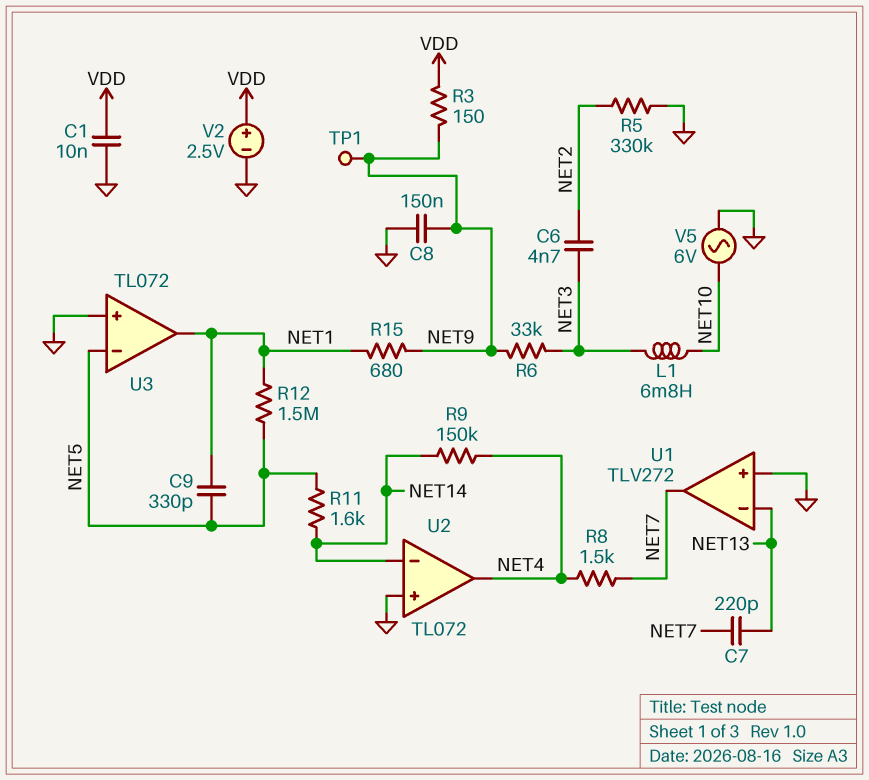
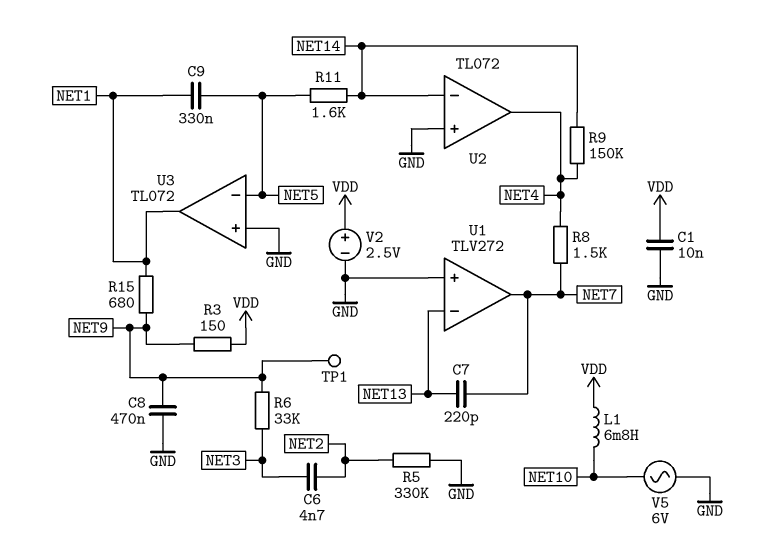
C8: 150nF (GND, NET9) -> 470nF (GND, NET9)
C9: 330pF (NET1, NET5) -> 330nF (NET1, NET5)
L1: 6.8mH (NET3, NET10) -> 6.8mH (NET10, VDD)
R12: 1.5M (NET1, NET5) -> none

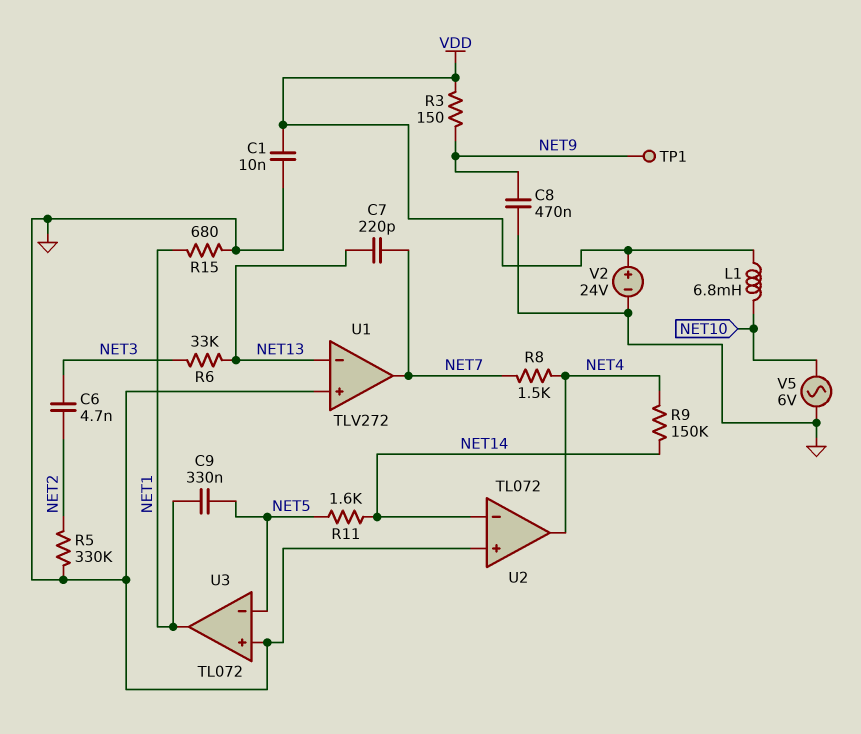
R6: 33k (NET3, NET9) -> 33k (NET3, NET13)
R15: 680 (NET1, NET9) -> 680 (GND, NET1)
V2: 2.5V (plus VDD, minus GND) -> 24V (plus VDD, minus GND)

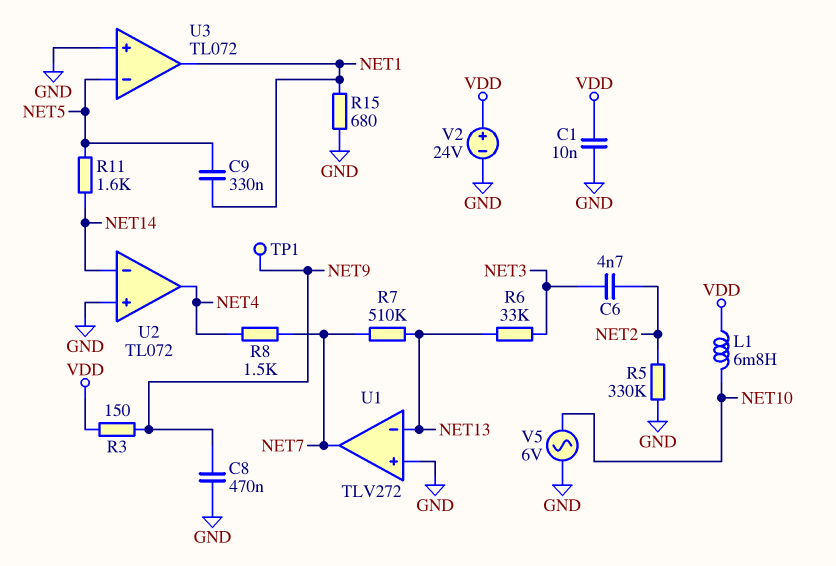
C7: 220pF (NET7, NET13) -> none
R7: none -> 510k (NET7, NET13)
R9: 150k (NET4, NET14) -> none

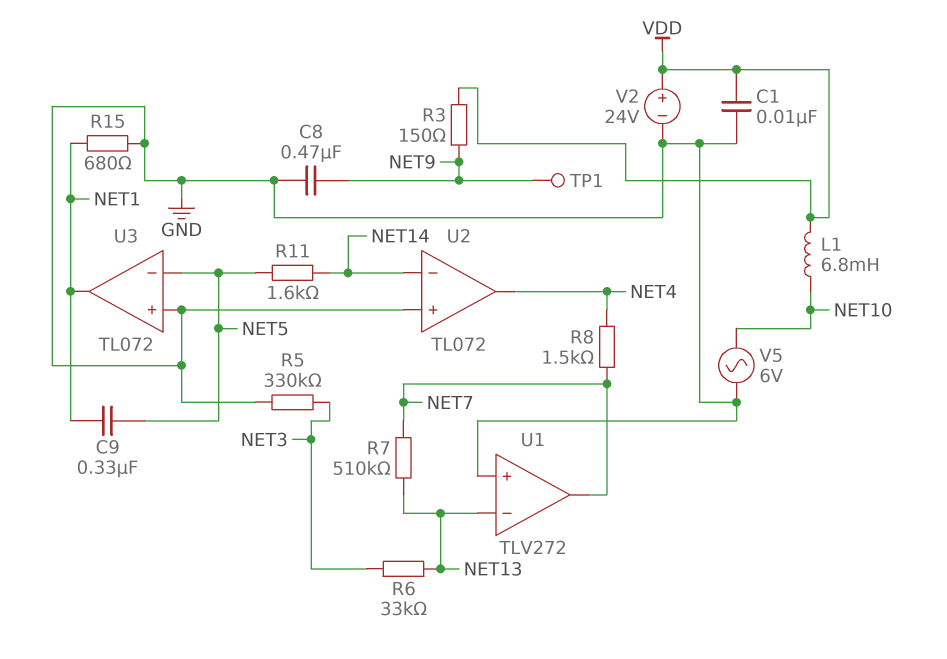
C6: 4.7nF (NET2, NET3) -> none
R5: 330k (GND, NET2) -> 330k (GND, NET3)

